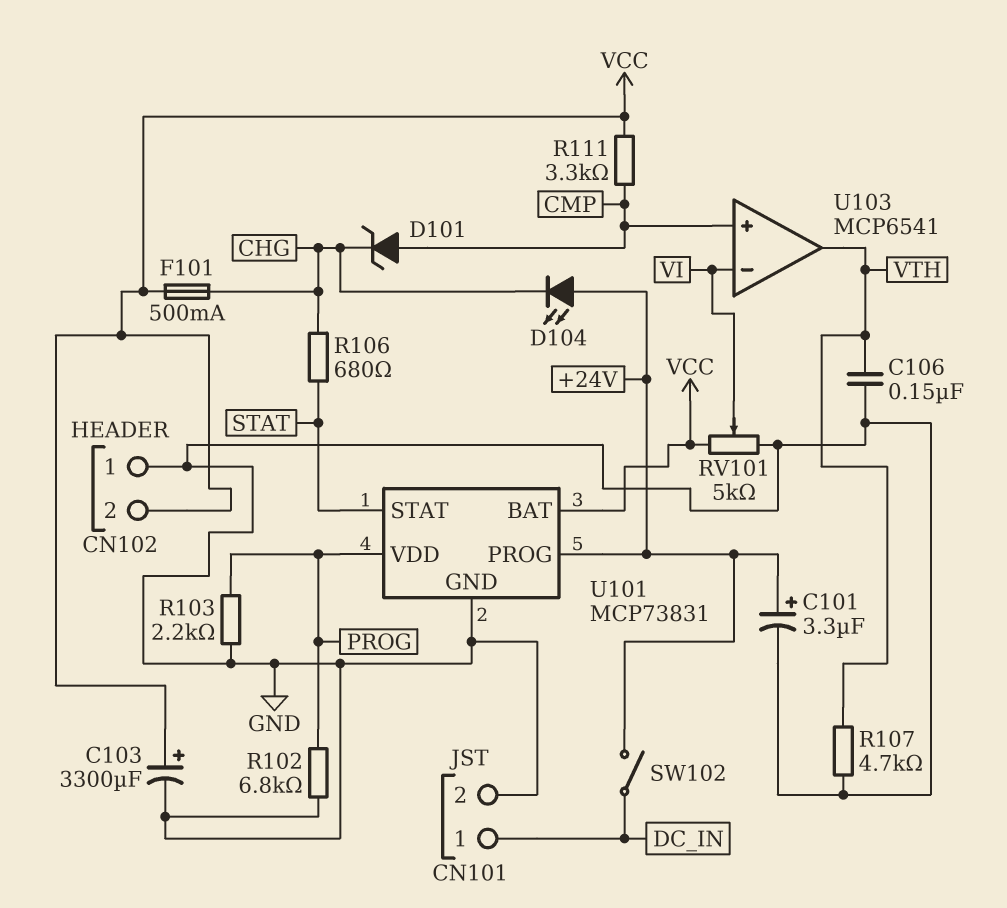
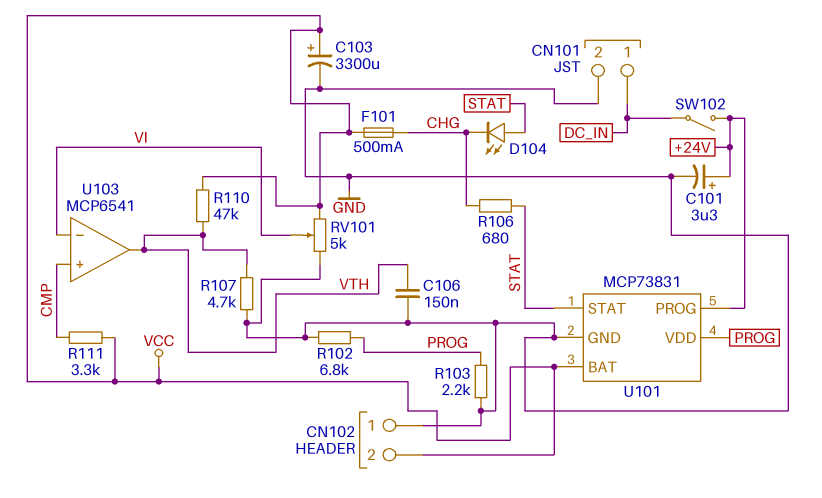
D101: zener (A CMP, K CHG) -> none
D104: LED (A +24V, K CHG) -> LED (A STAT, K CHG)
R110: none -> 47k (VCC, VTH)

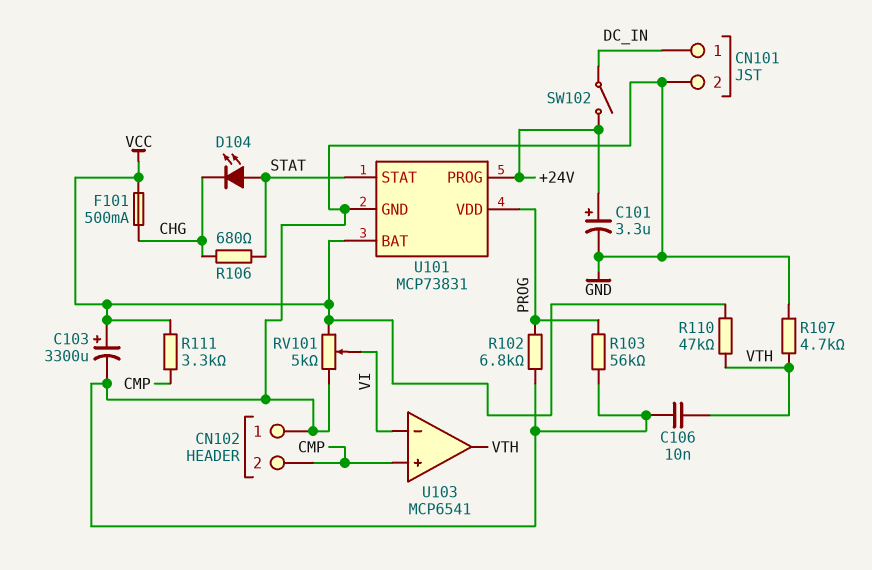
C106: 150nF (GND, VTH) -> 10nF (GND, VTH)
CN102 pin 2: VCC -> CMP
R103: 2.2k (GND, PROG) -> 56k (GND, PROG)

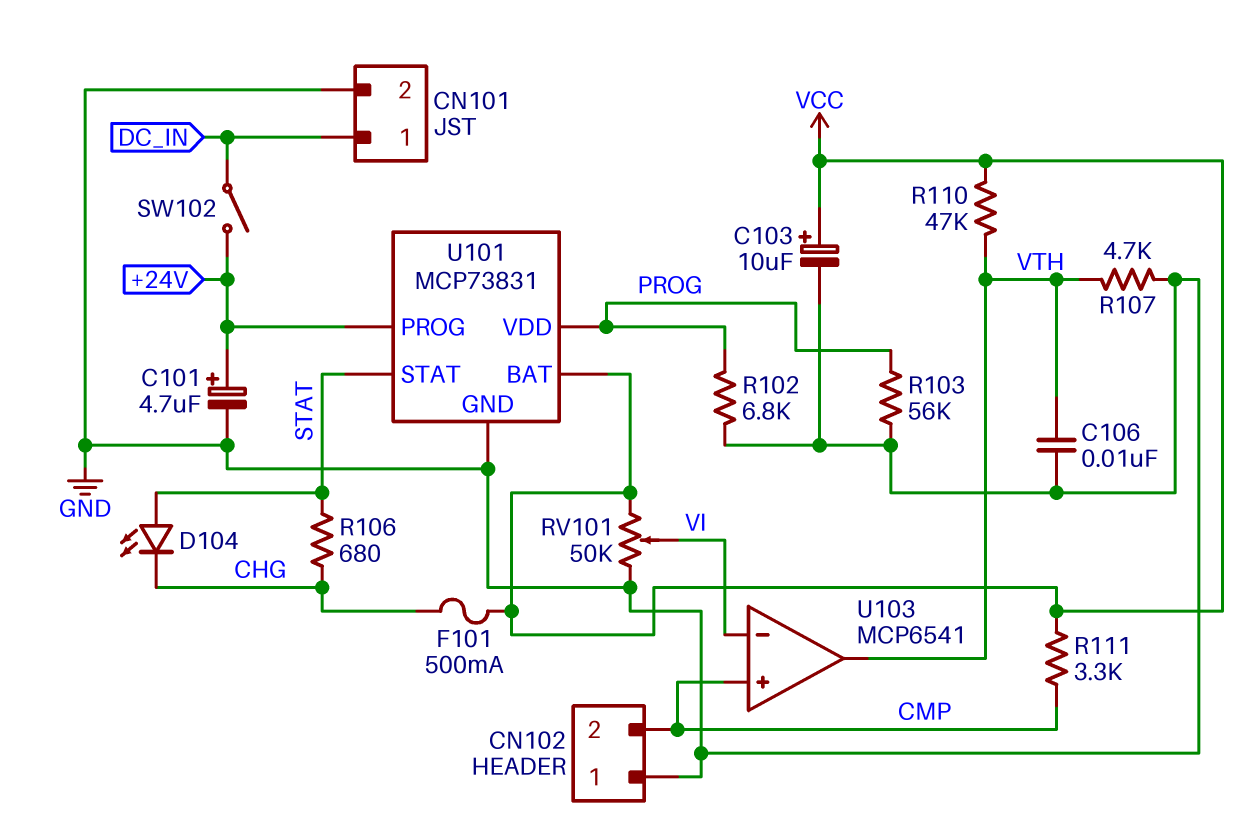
C101: 3.3uF (plus +24V, minus GND) -> 4.7uF (plus +24V, minus GND)
C103: 3300uF (plus VCC, minus GND) -> 10uF (plus VCC, minus GND)
RV101: 5k (GND, VCC, wiper VI) -> 50k (GND, VCC, wiper VI)

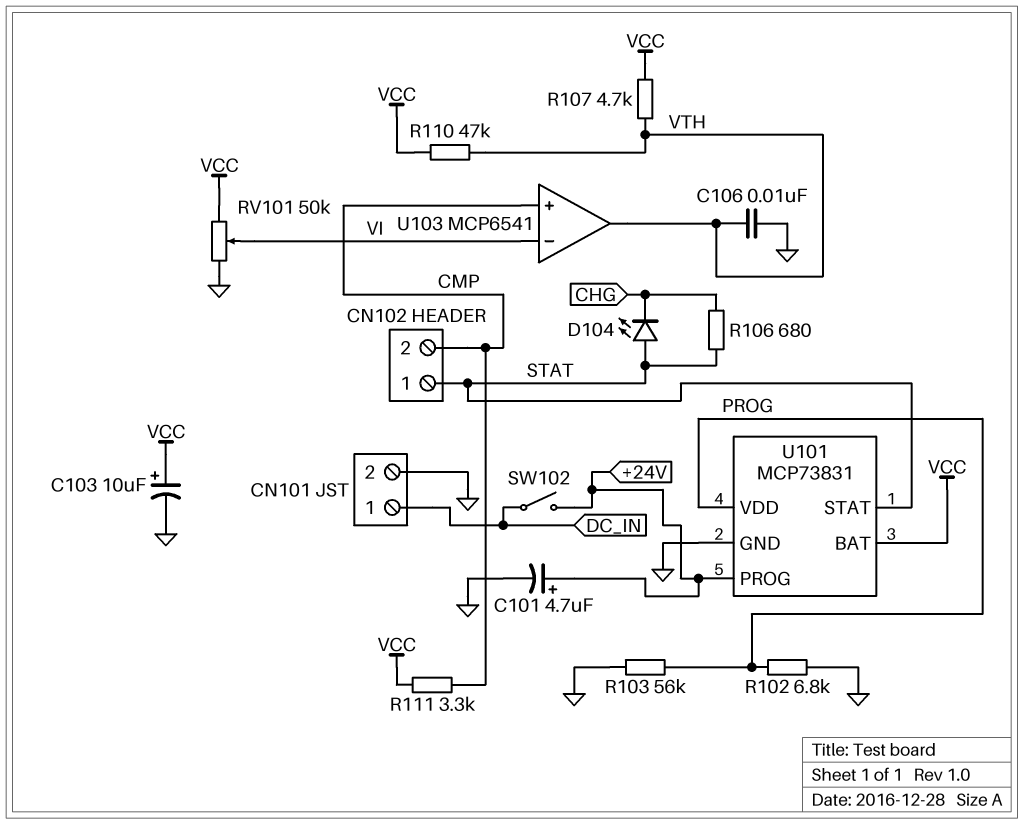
CN102 pin 1: GND -> STAT
F101: 500mA (CHG, VCC) -> none
R107: 4.7k (GND, VTH) -> 4.7k (VCC, VTH)

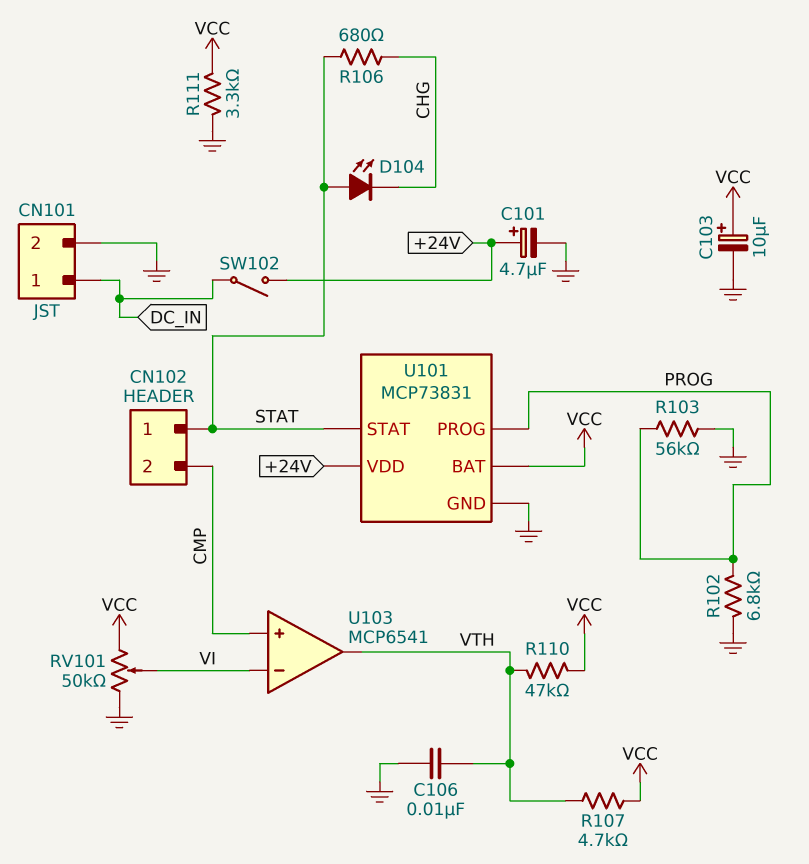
R111: 3.3k (CMP, VCC) -> 3.3k (GND, VCC)
U101 pin PROG: +24V -> PROG
U101 pin VDD: PROG -> +24V

